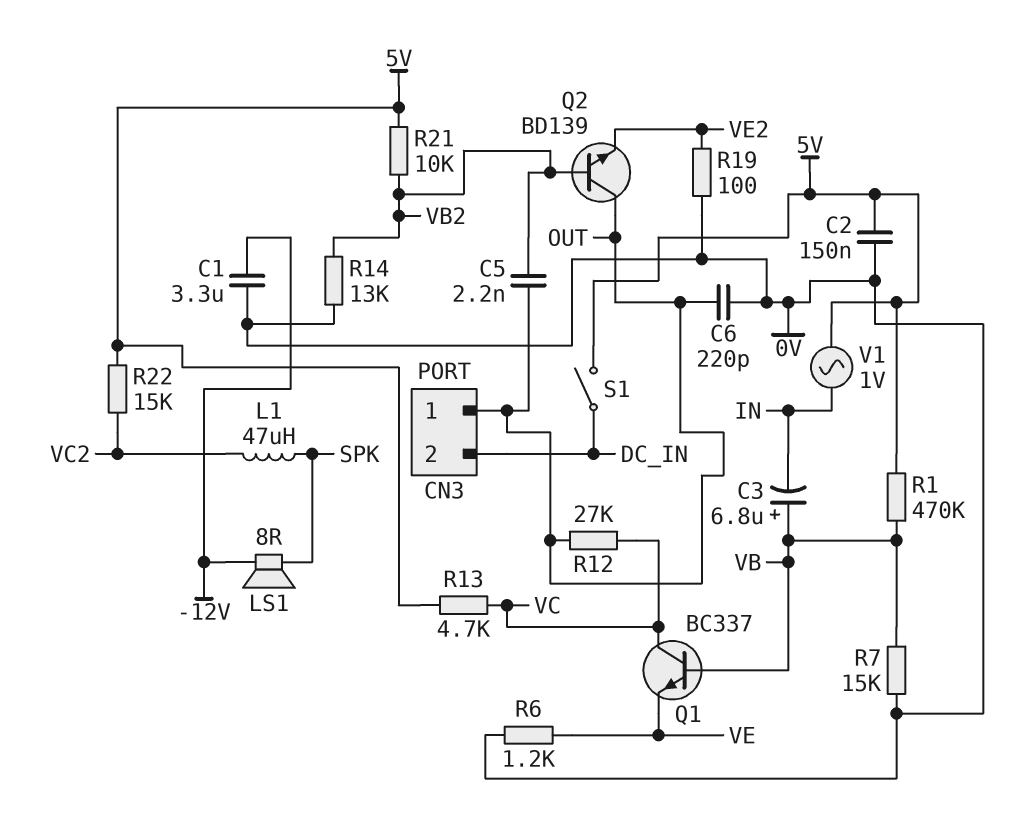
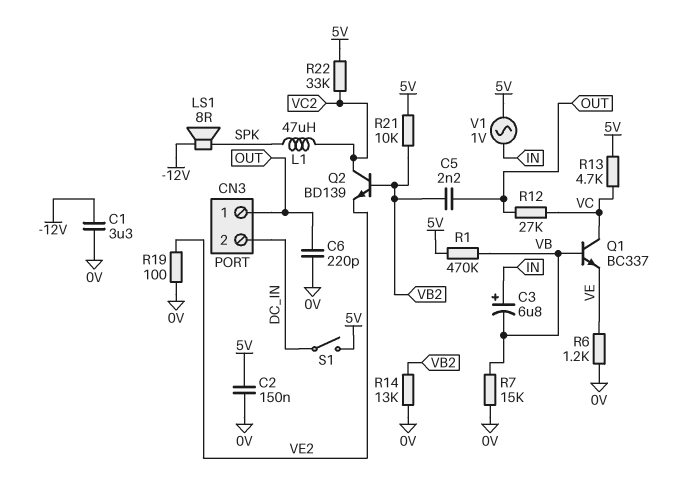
C3: 6.8uF (plus VB, minus IN) -> 6.8uF (plus IN, minus VB)
Q2: NPN BD139 (B VB2, C OUT, E VE2) -> NPN BD139 (B VB2, C VC2, E VE2)
R22: 15k (5V, VC2) -> 33k (5V, VC2)

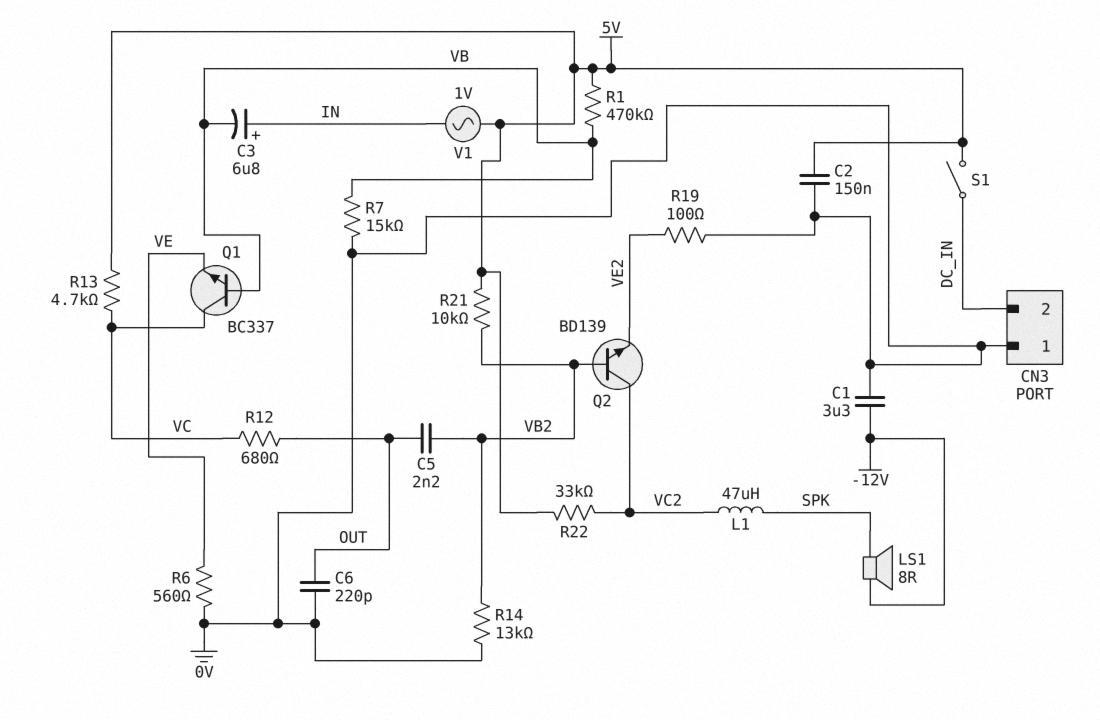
CN3 pin 1: OUT -> 0V
R6: 1.2k (0V, VE) -> 560 (0V, VE)
R12: 27k (OUT, VC) -> 680 (OUT, VC)

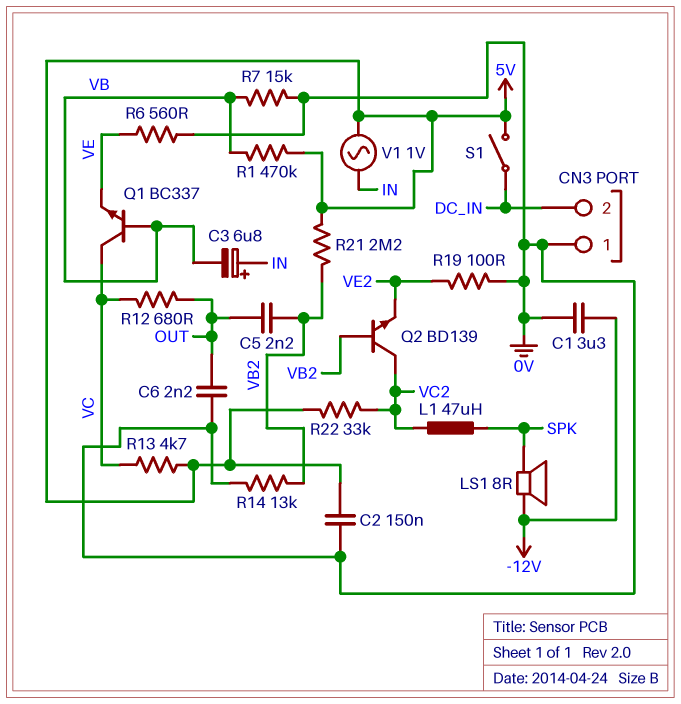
C6: 220pF (0V, OUT) -> 2.2nF (0V, OUT)
R21: 10k (5V, VB2) -> 2.2M (5V, VB2)

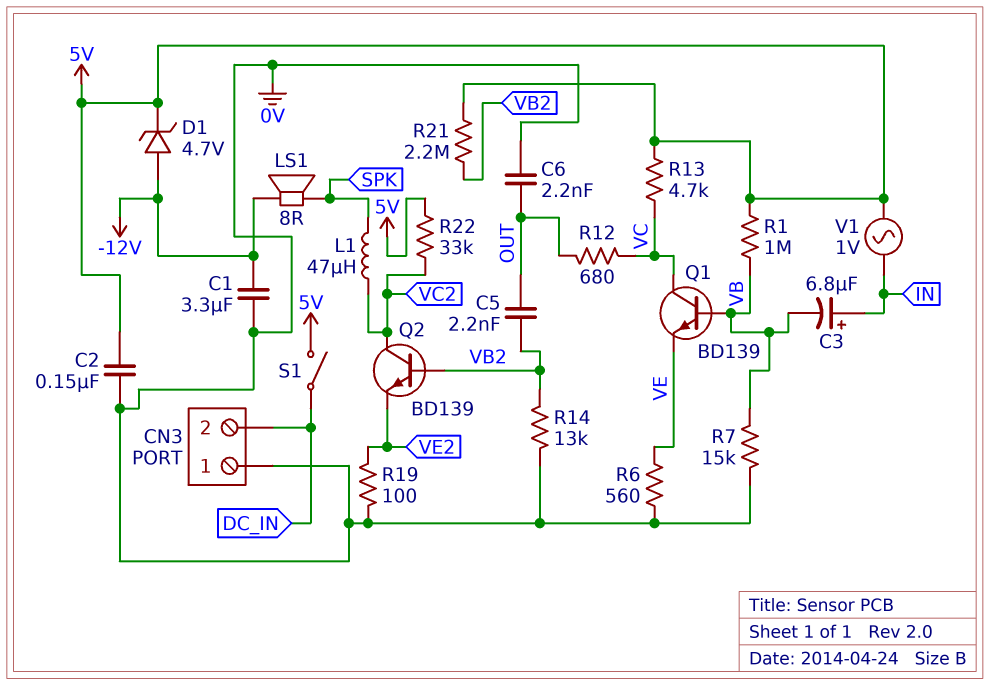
D1: none -> zener 4.7V (A -12V, K 5V)
Q1: NPN BC337 (B VB, C VC, E VE) -> NPN BD139 (B VB, C VC, E VE)
R1: 470k (5V, VB) -> 1M (5V, VB)

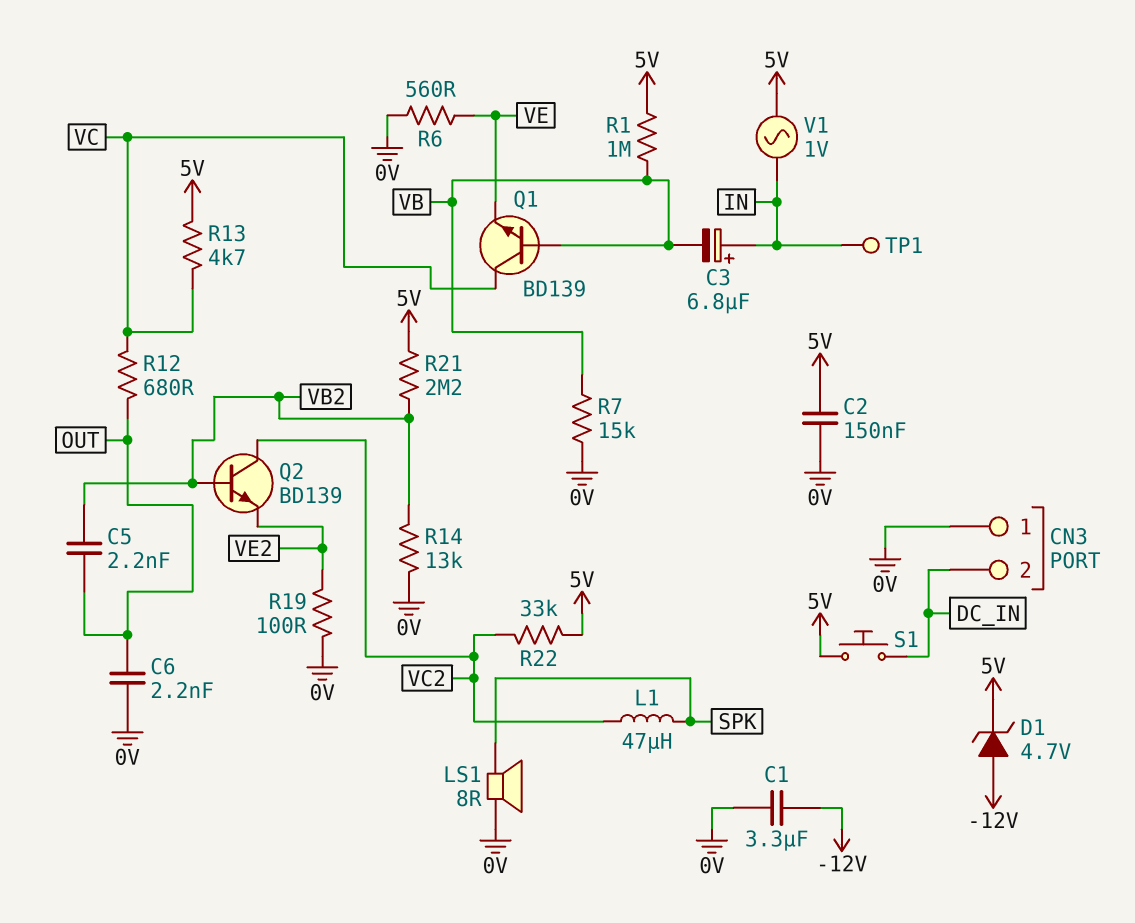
LS1: speaker 8R (-12V, SPK) -> speaker 8R (0V, SPK)
S1: switch (5V, DC_IN) -> button (5V, DC_IN)
TP1: none -> test point (IN)

